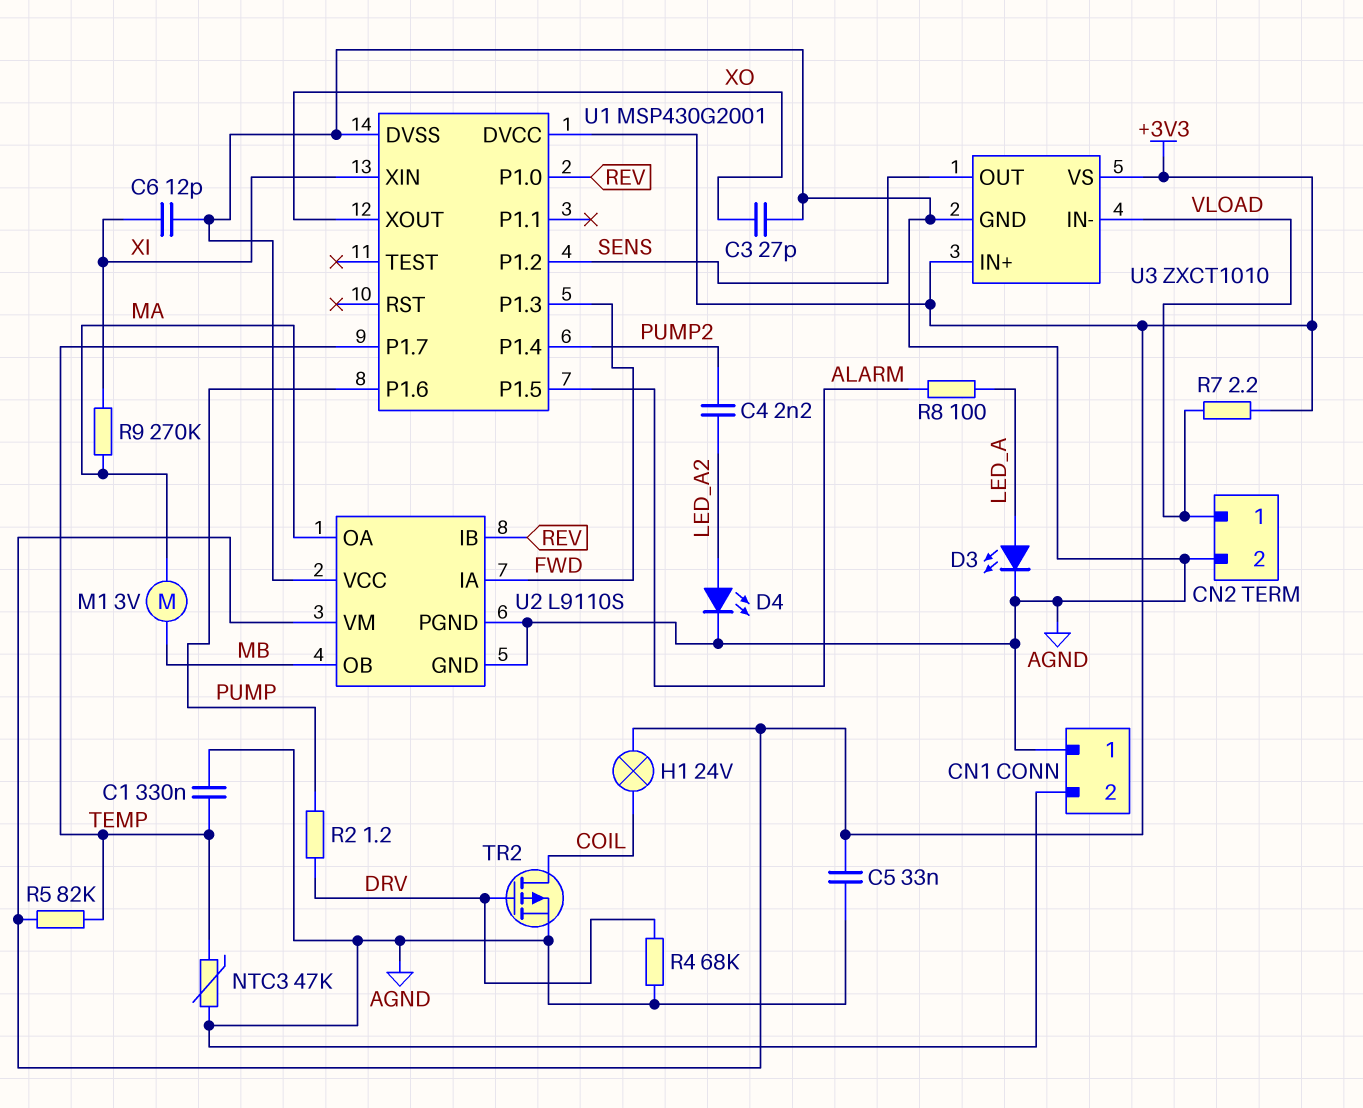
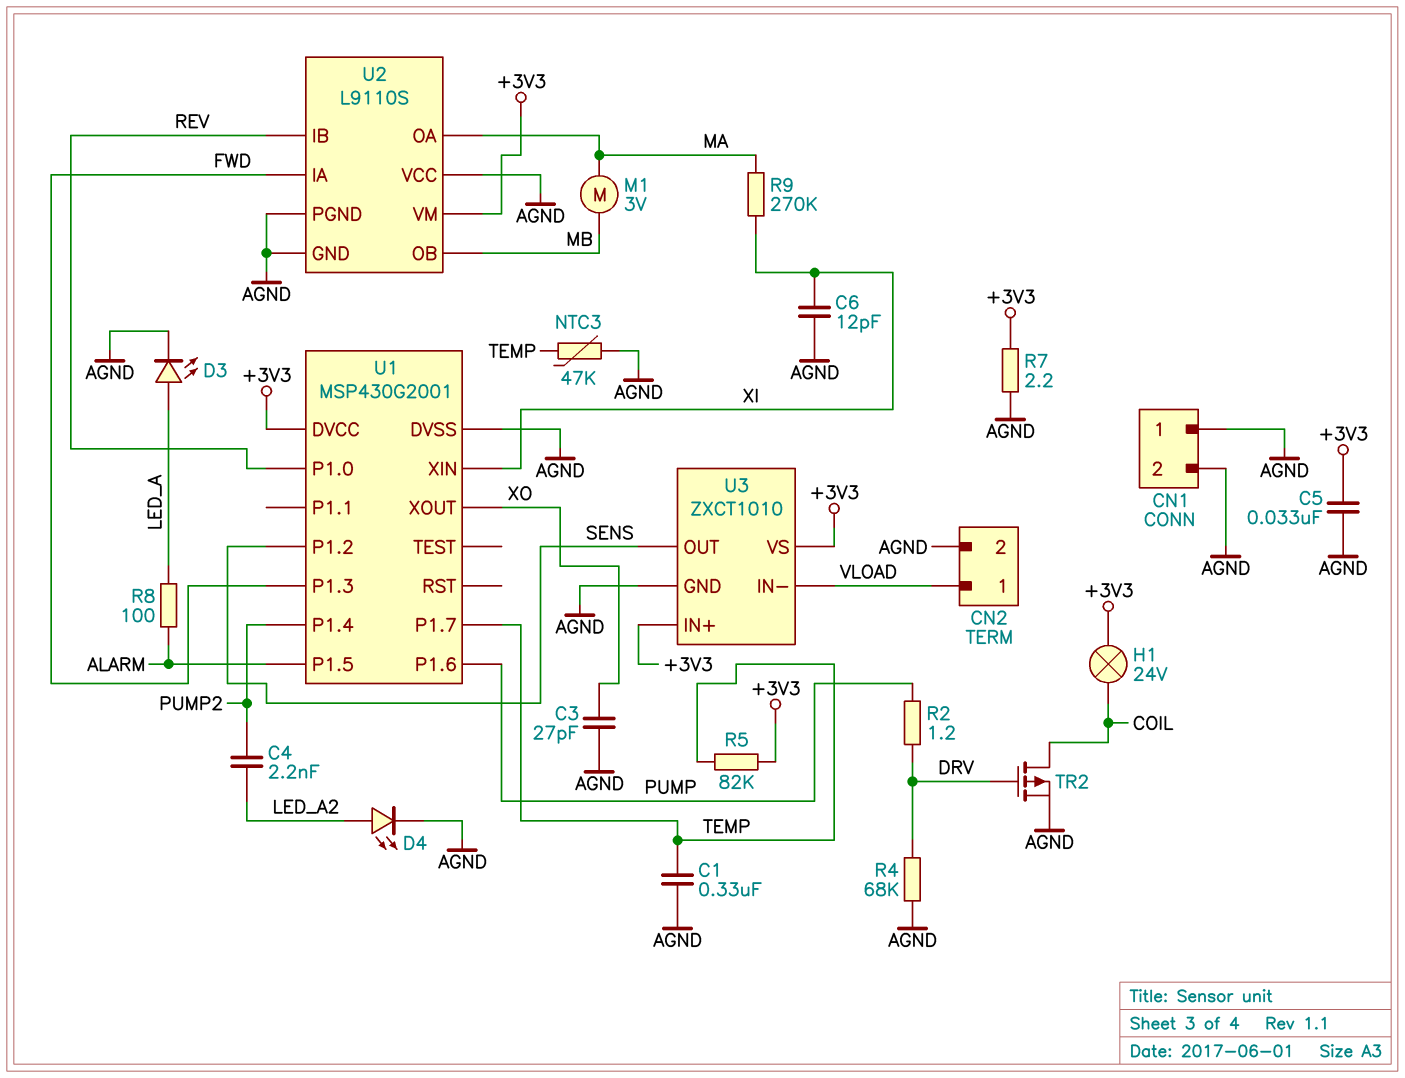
R7: 2.2 (+3V3, VLOAD) -> 2.2 (+3V3, AGND)

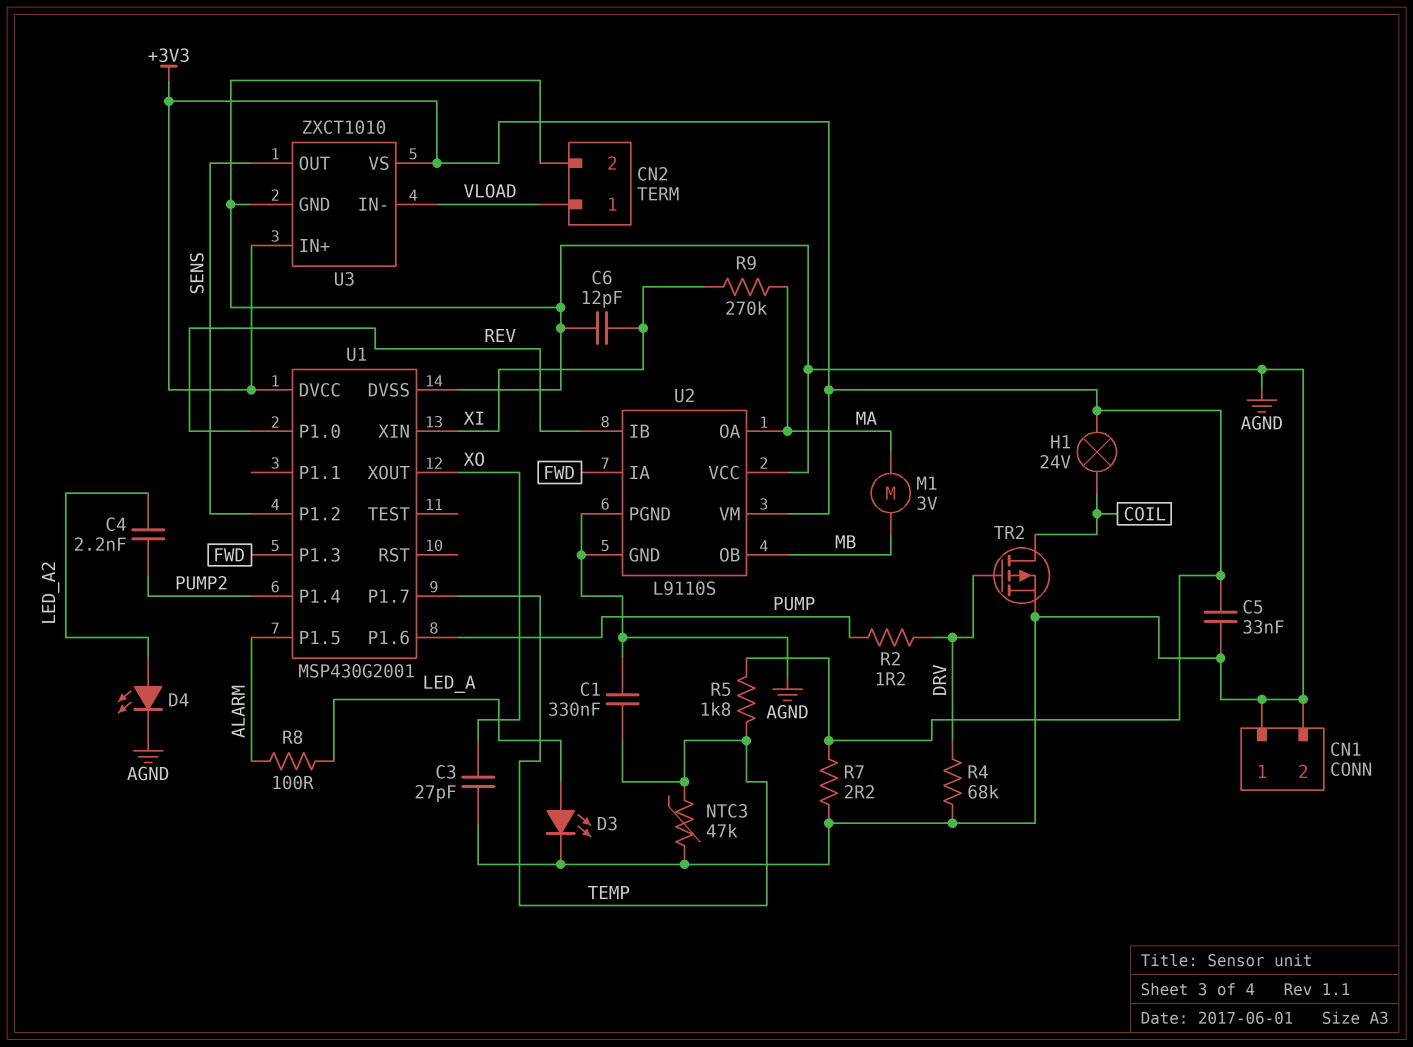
R5: 82k (+3V3, TEMP) -> 1.8k (+3V3, TEMP)

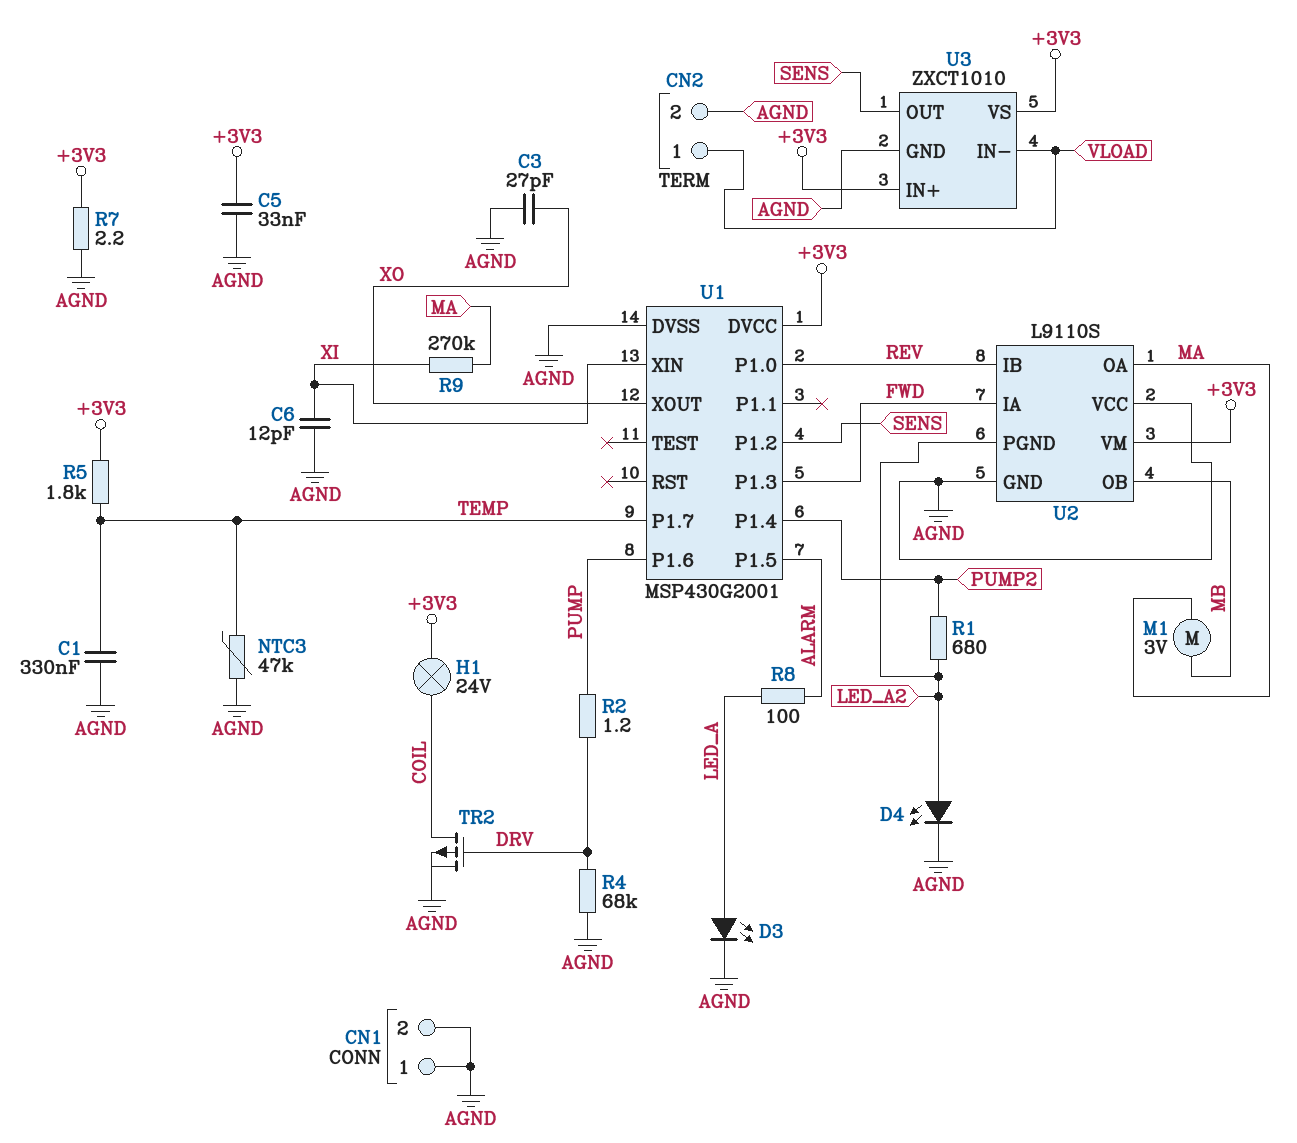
C4: 2.2nF (LED_A2, PUMP2) -> none
R1: none -> 680 (LED_A2, PUMP2)
U2 pin PGND: AGND -> LED_A2

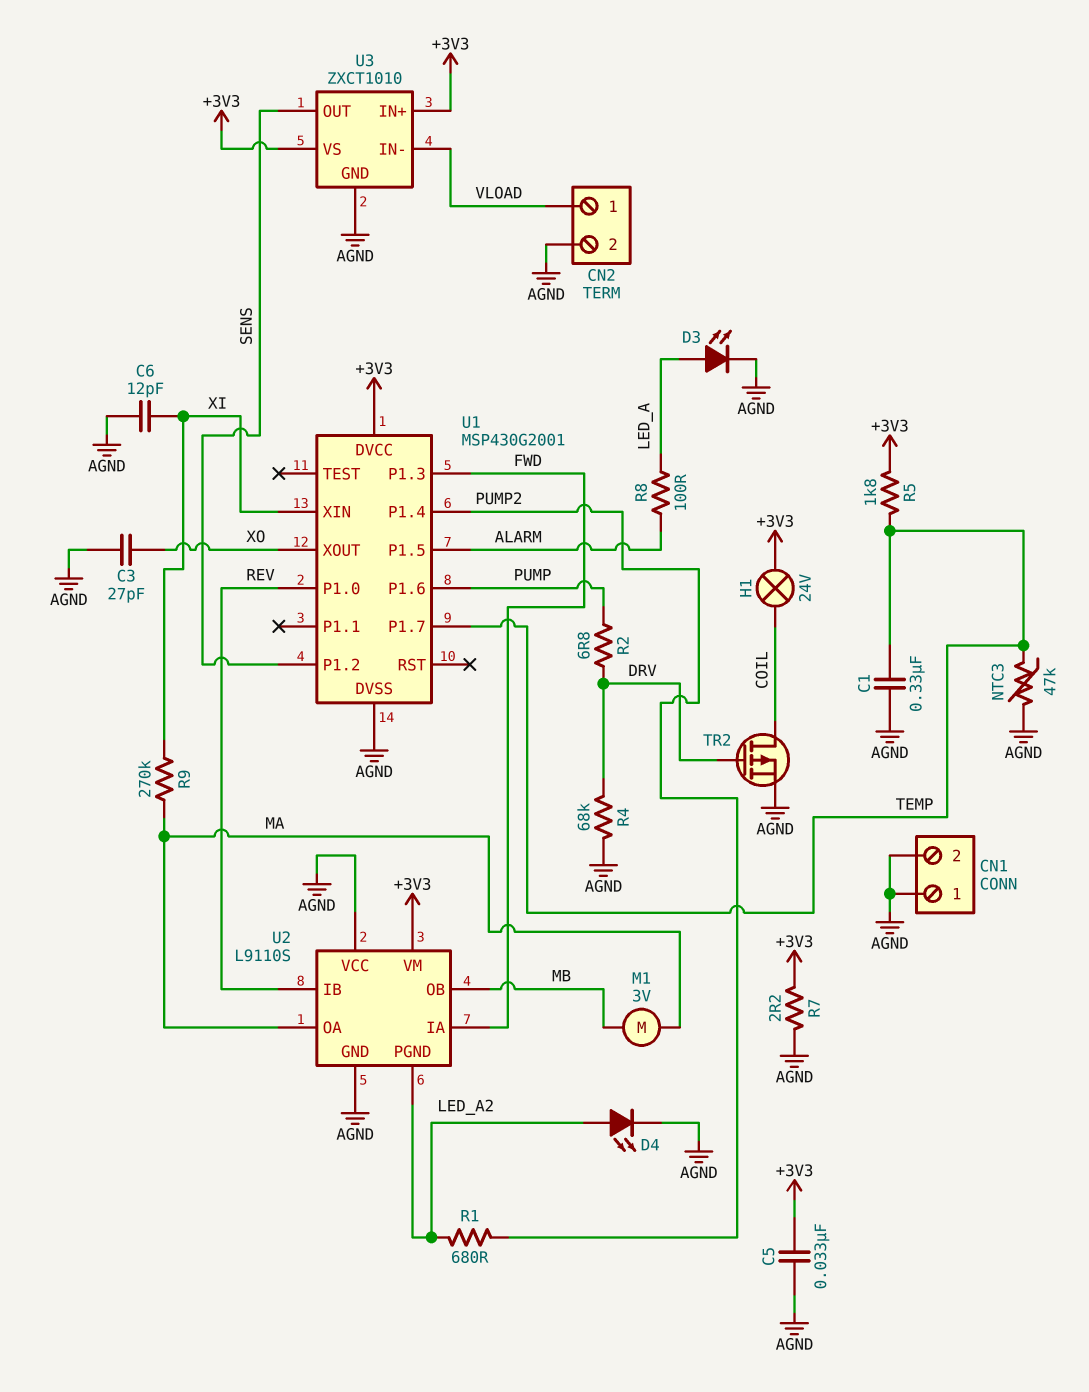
R2: 1.2 (DRV, PUMP) -> 6.8 (DRV, PUMP)

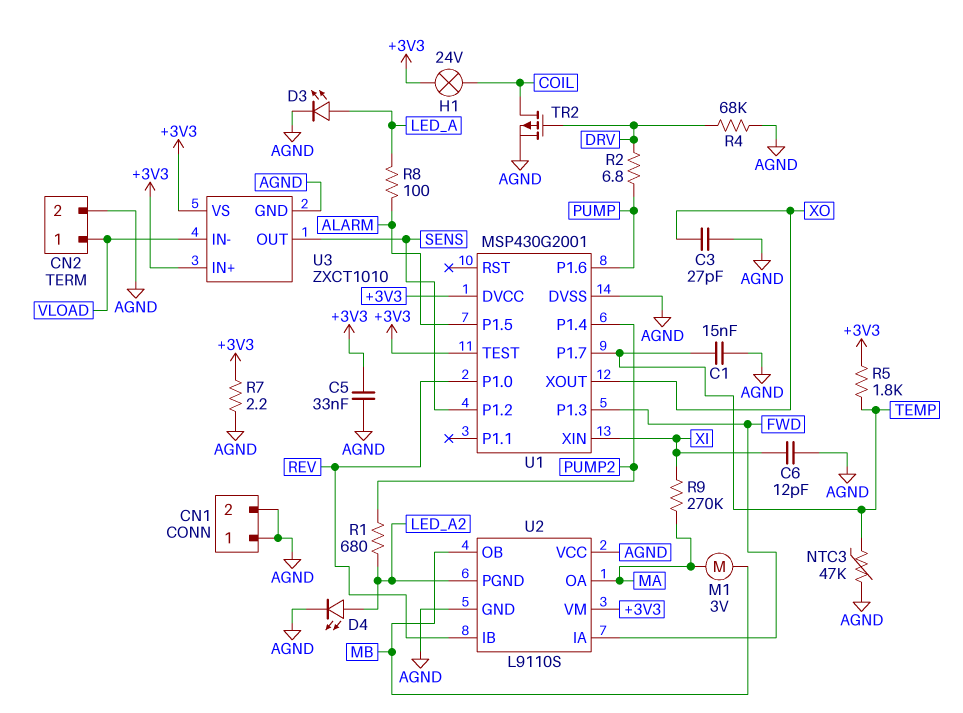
C1: 330nF (AGND, TEMP) -> 15nF (AGND, TEMP)
U1 pin TEST: none -> +3V3

